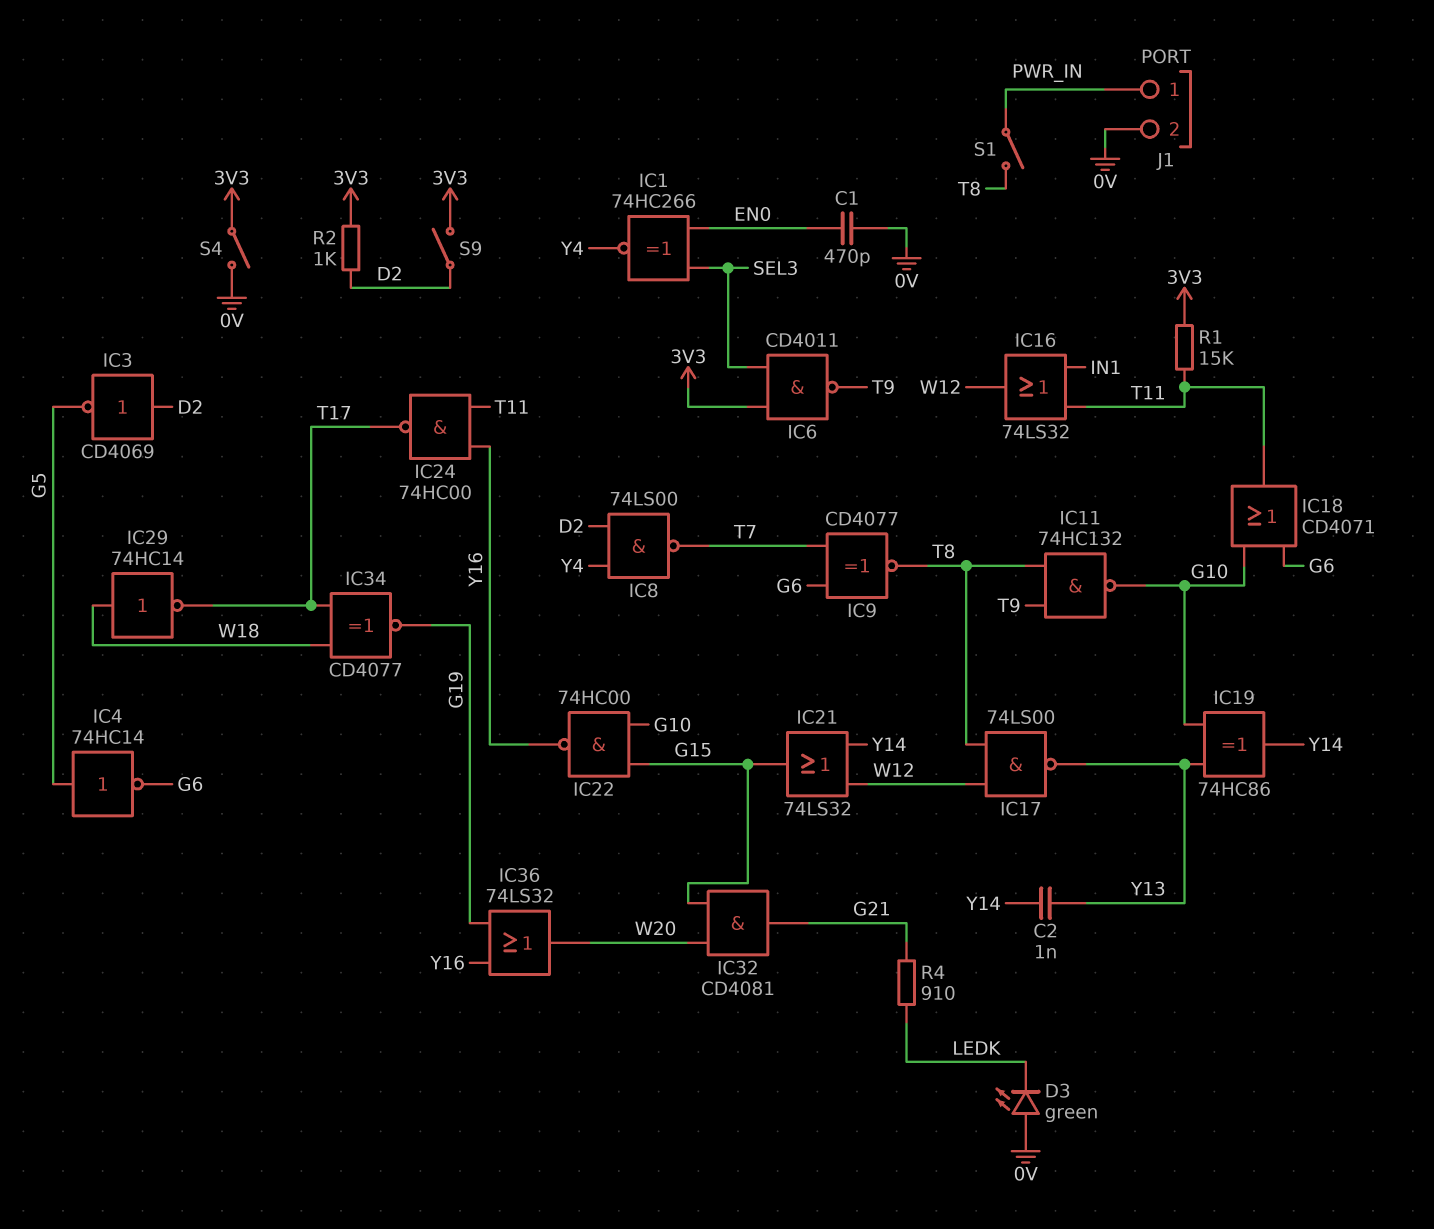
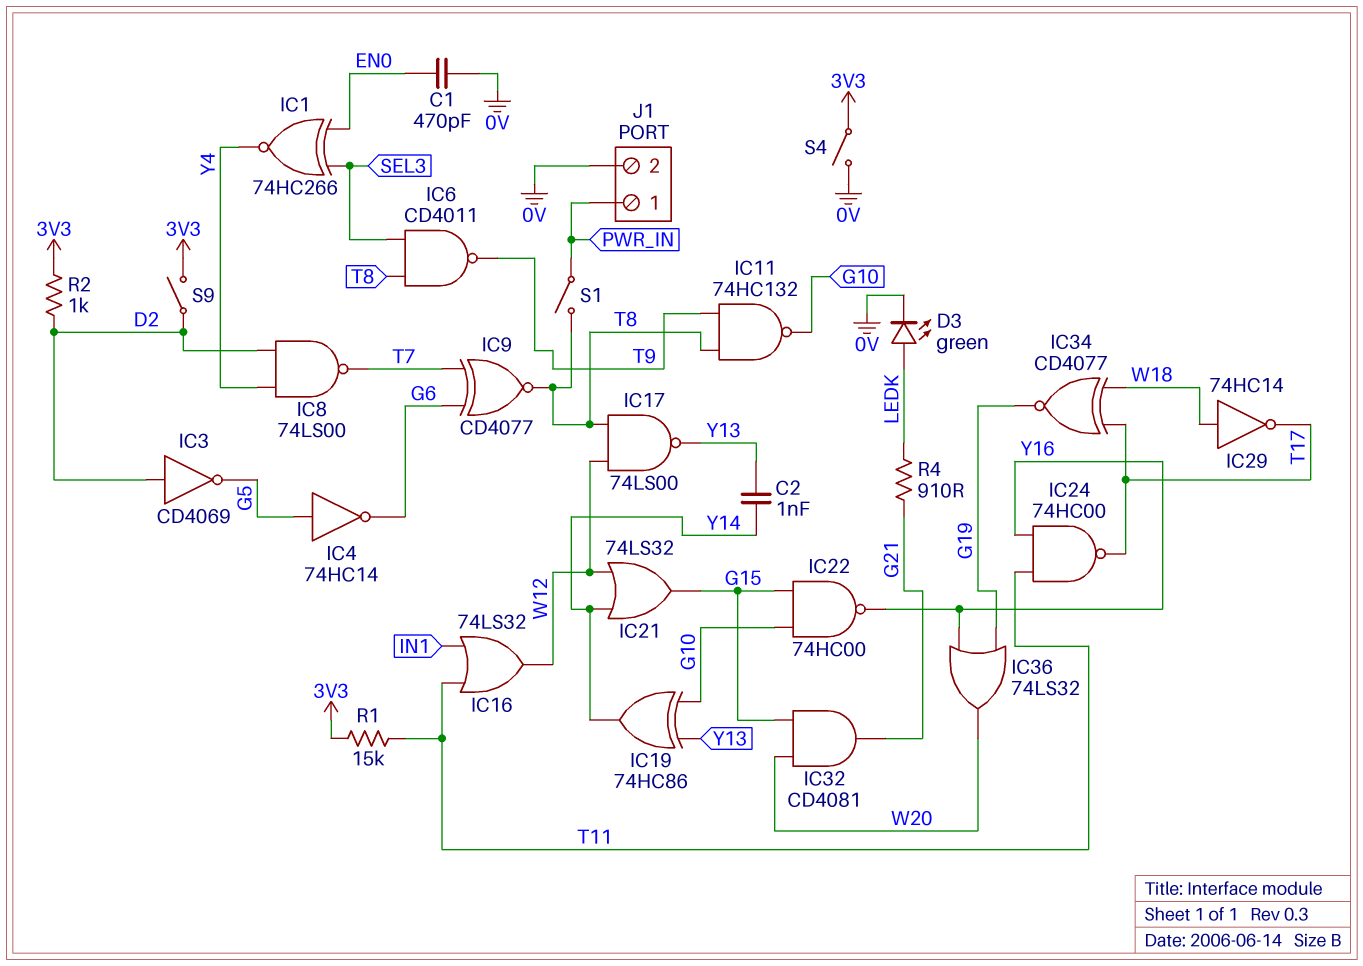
D3: LED green (A 0V, K LEDK) -> LED green (A LEDK, K 0V)
IC6: NAND CD4011 (in 3V3, in SEL3, out T9) -> NAND CD4011 (in SEL3, in T8, out T9)
IC18: OR CD4071 (in G6, in G10, out T11) -> none

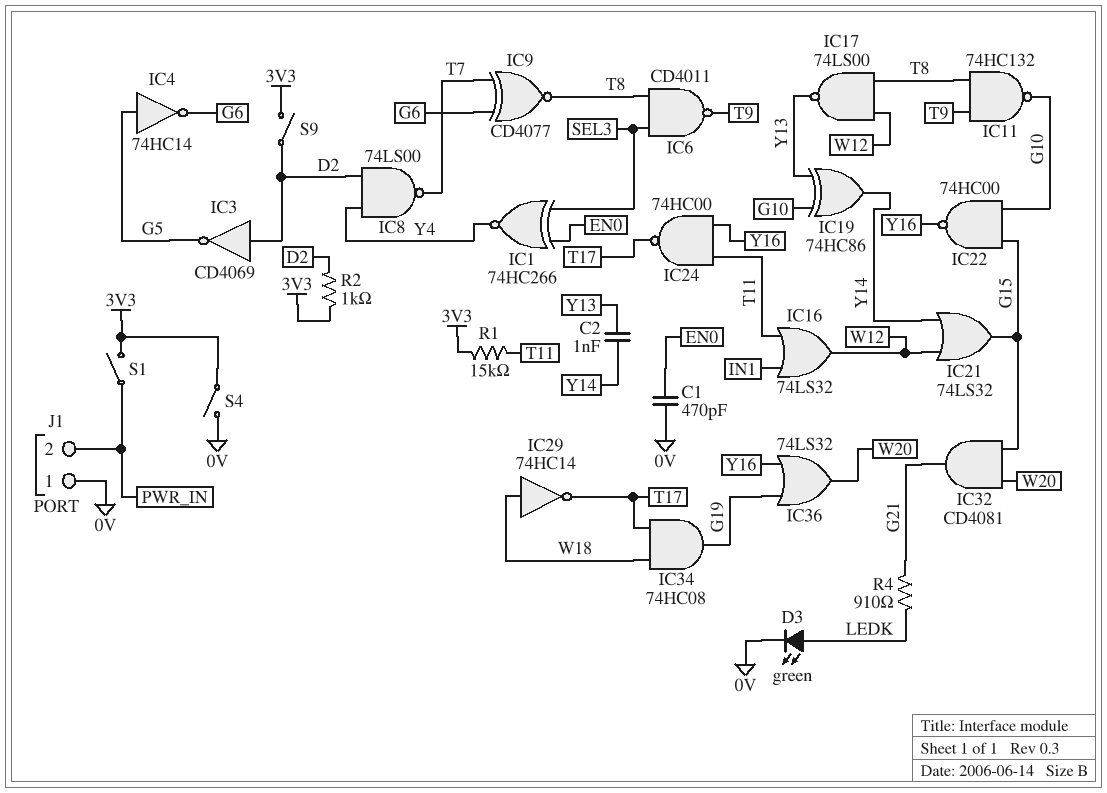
IC34: XNOR CD4077 (in T17, in W18, out G19) -> AND 74HC08 (in T17, in W18, out G19)
J1 pin 1: PWR_IN -> 0V
J1 pin 2: 0V -> PWR_IN
S1: switch (PWR_IN, T8) -> switch (3V3, PWR_IN)

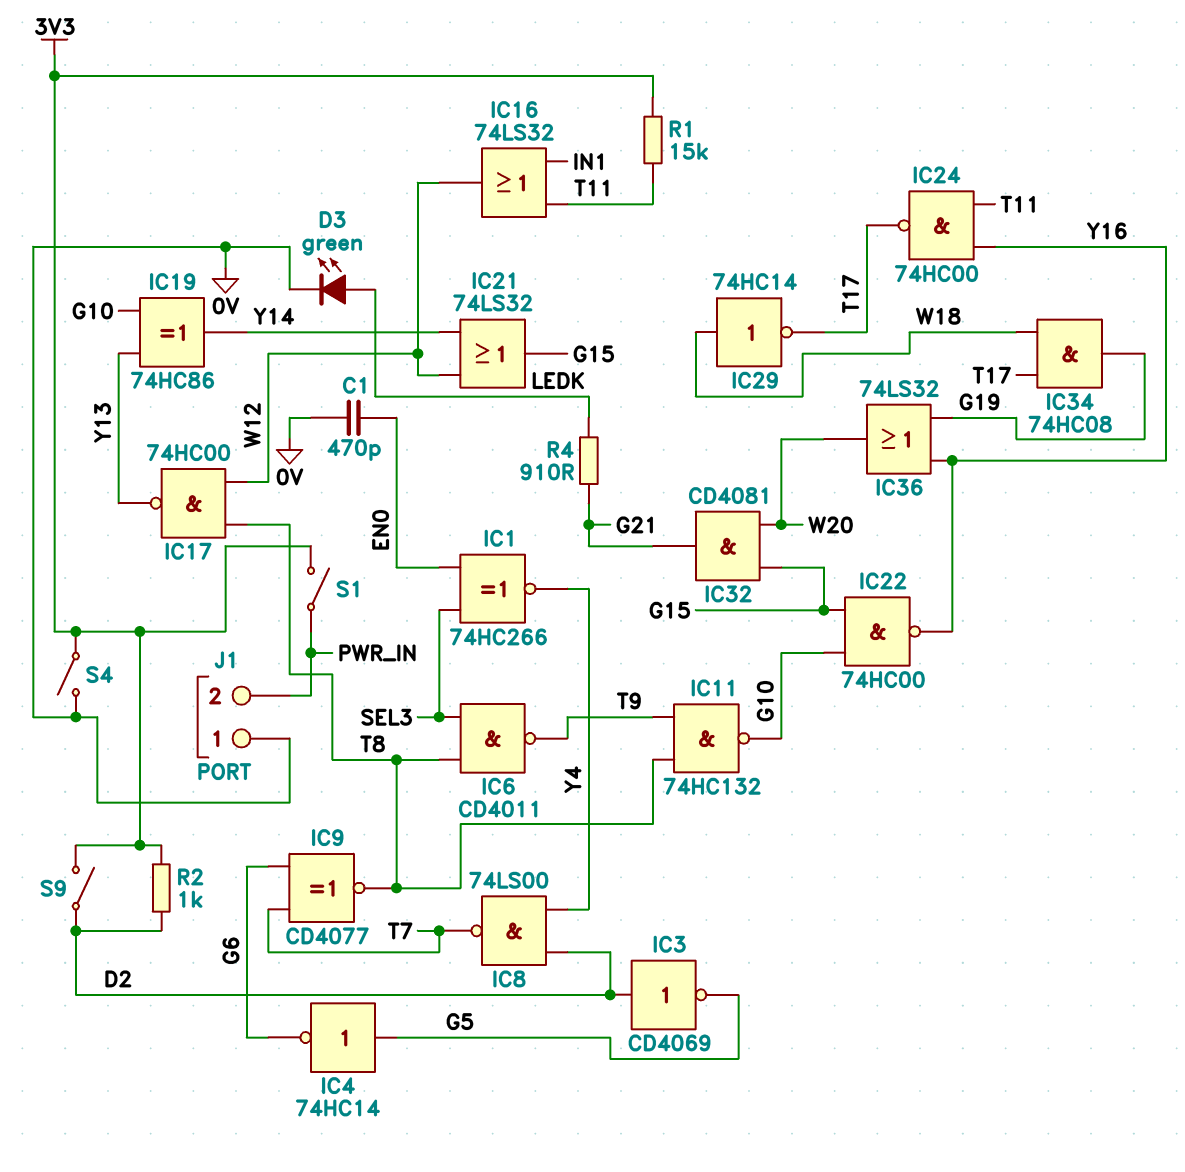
C2: 1nF (Y13, Y14) -> none
IC17: NAND 74LS00 (in T8, in W12, out Y13) -> NAND 74HC00 (in T8, in W12, out Y13)

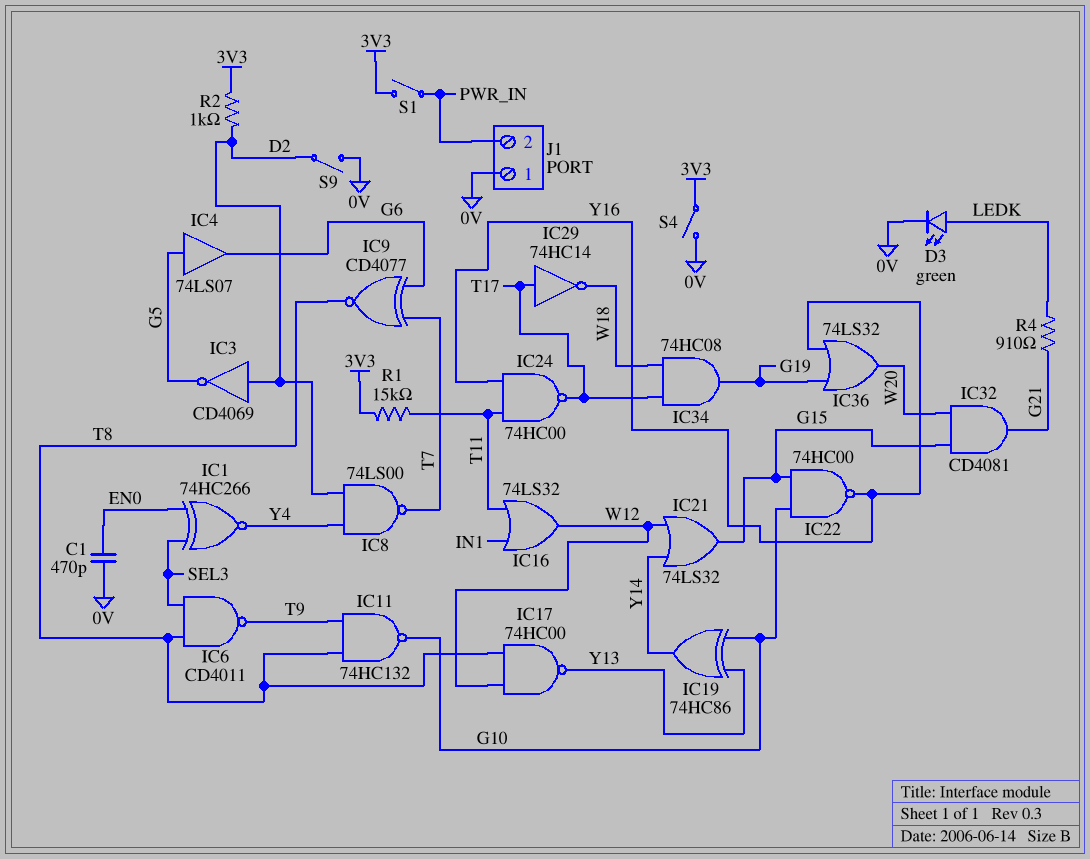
IC4: NOT 74HC14 (in G5, out G6) -> buffer 74LS07 (in G5, out G6)
IC29: NOT 74HC14 (in W18, out T17) -> NOT 74HC14 (in T17, out W18)
S9: switch (3V3, D2) -> switch (0V, D2)

